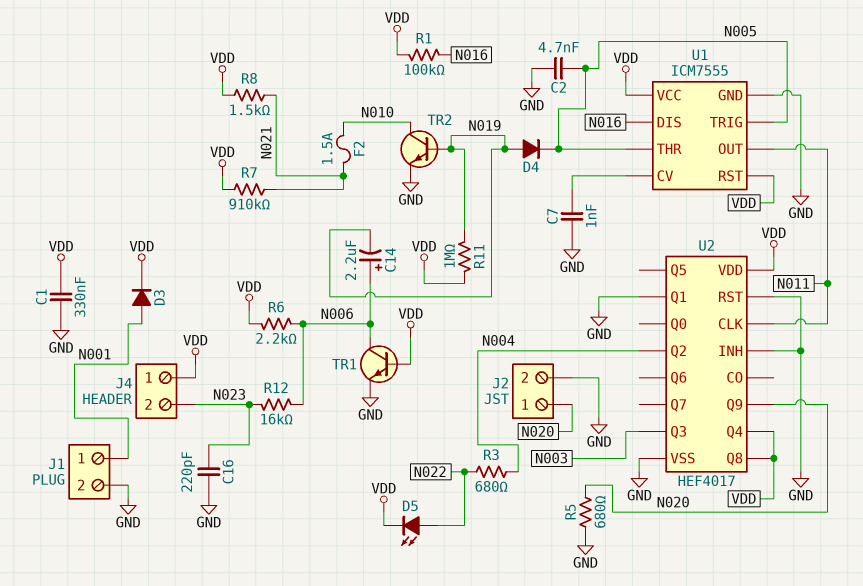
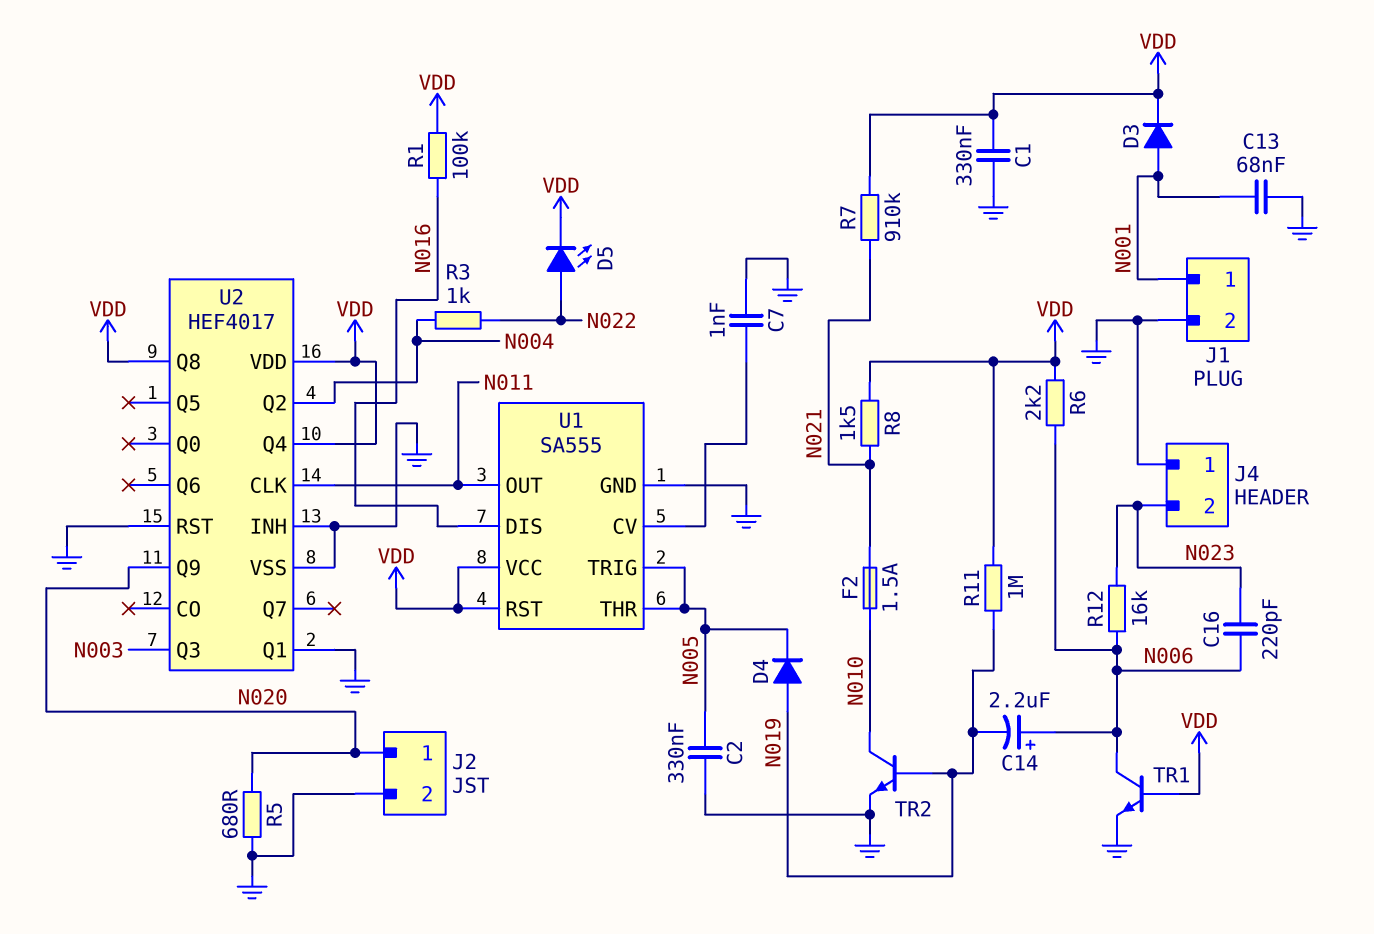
C2: 4.7nF (GND, N005) -> 330nF (GND, N005)
C13: none -> 68nF (GND, N001)
C16: 220pF (GND, N023) -> 220pF (N006, N023)
J4 pin 1: VDD -> GND
R3: 680 (N004, N022) -> 1k (N004, N022)
U1: ICM7555 -> SA555

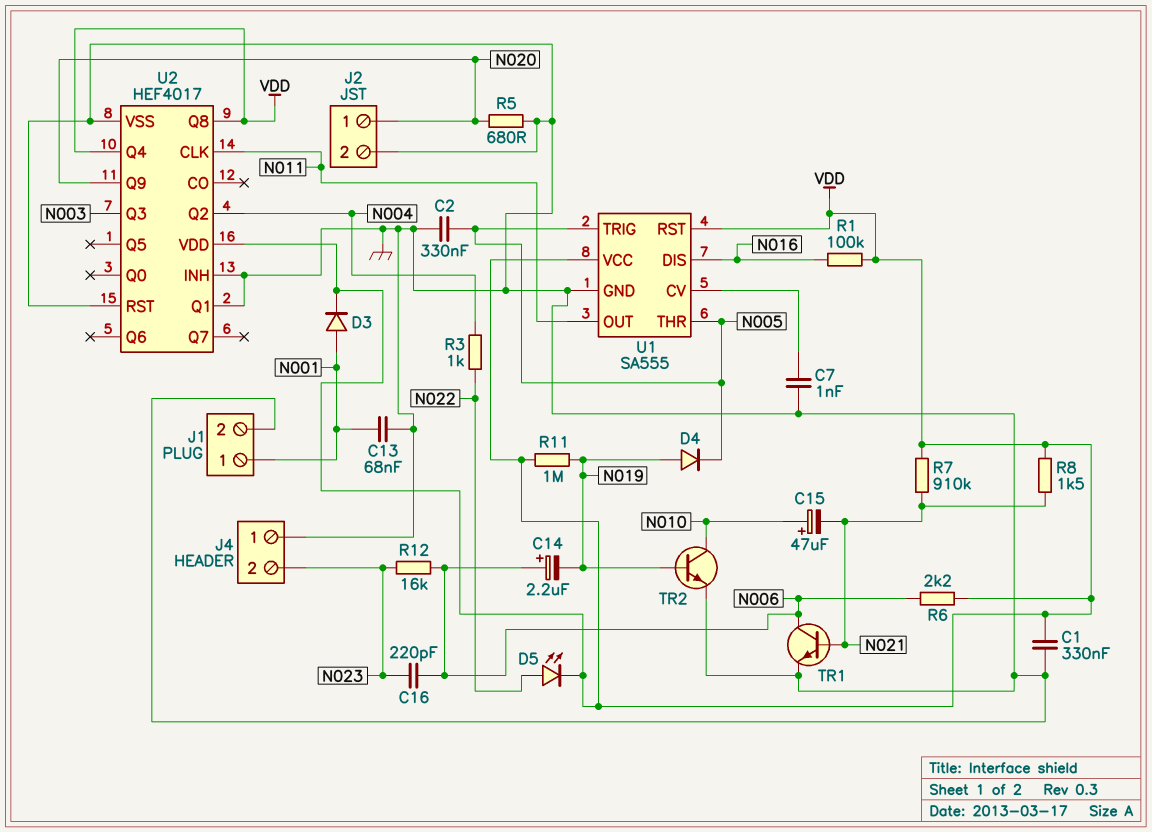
C15: none -> 47uF (plus N010, minus N021)
F2: 1.5A (N010, N021) -> none
TR1: NPN (B VDD, C N006, E GND) -> NPN (B N021, C N006, E GND)

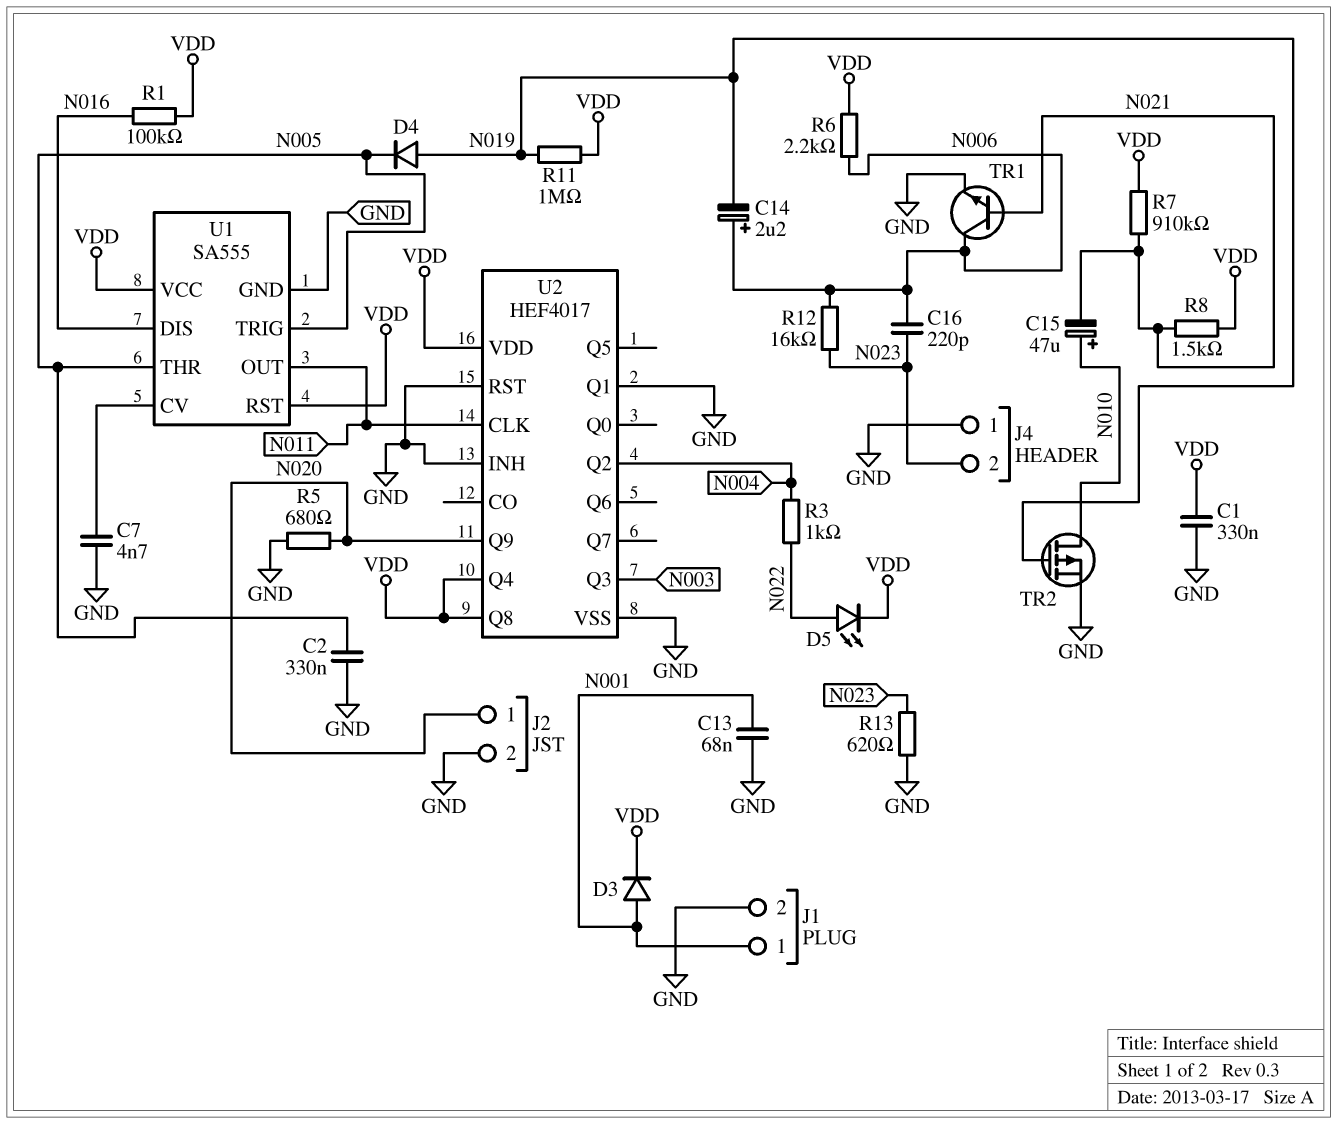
C7: 1nF (GND, U1/CV) -> 4.7nF (GND, U1/CV)
R13: none -> 620 (GND, N023)
TR2: NPN (B N019, C N010, E GND) -> PMOS (G N019, D N010, S GND)

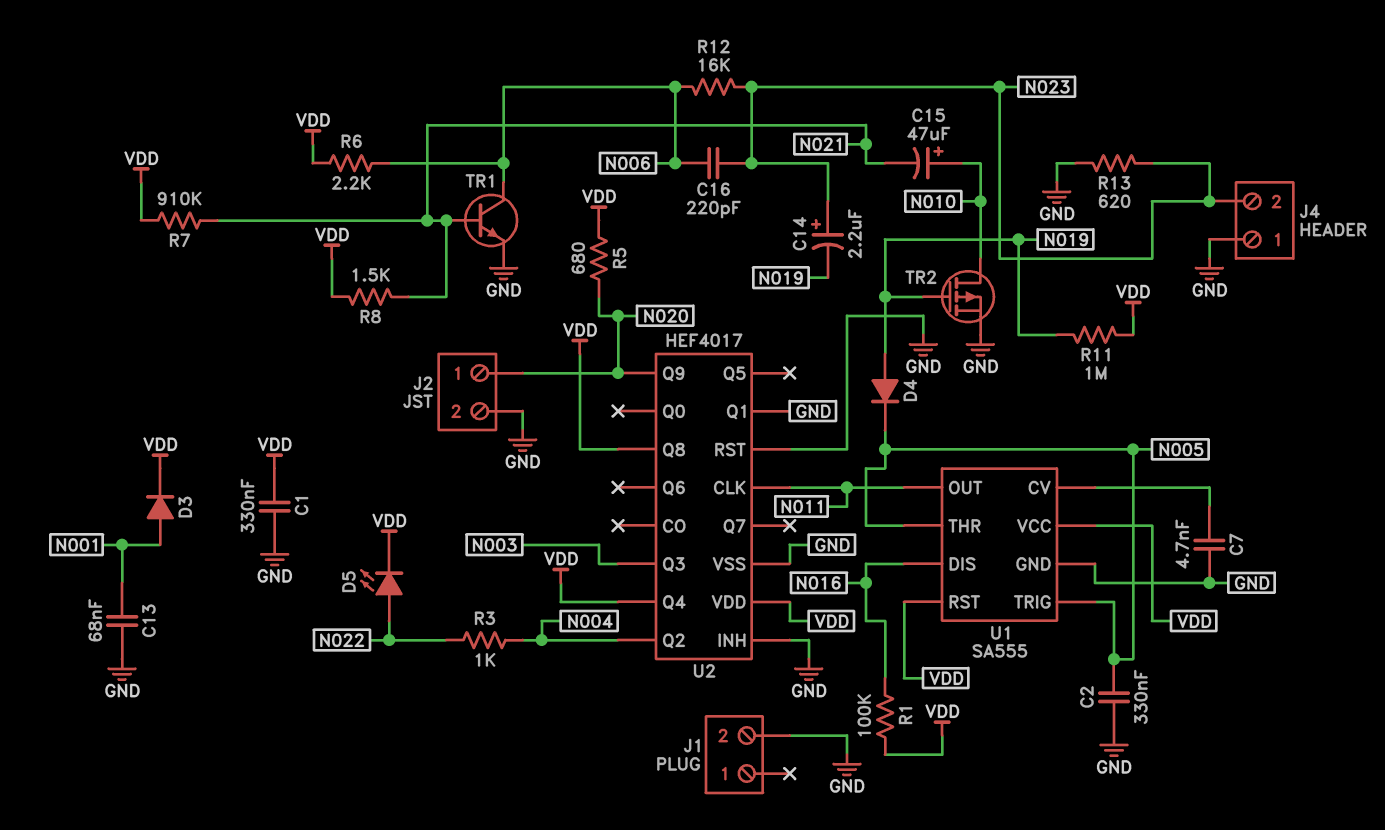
C14: 2.2uF (plus N006, minus N019) -> 2.2uF (plus N023, minus N019)
J1 pin 1: N001 -> none
R5: 680 (GND, N020) -> 680 (N020, VDD)

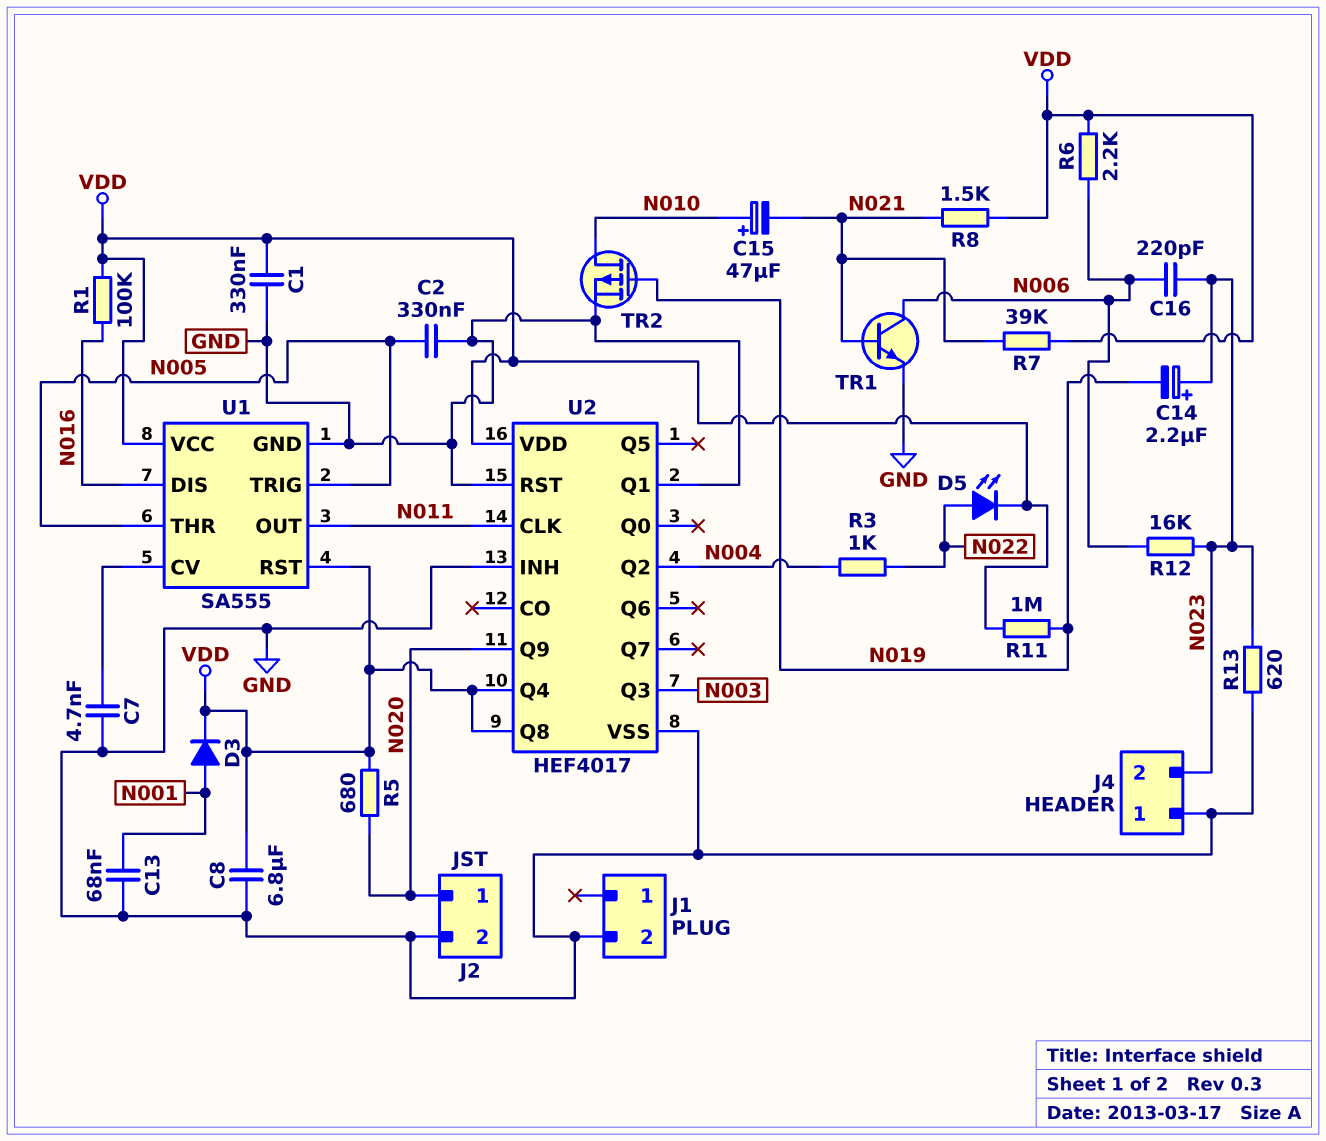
C8: none -> 6.8uF (GND, VDD)
D4: diode (A N019, K N005) -> none
R7: 910k (N021, VDD) -> 39k (N021, VDD)

